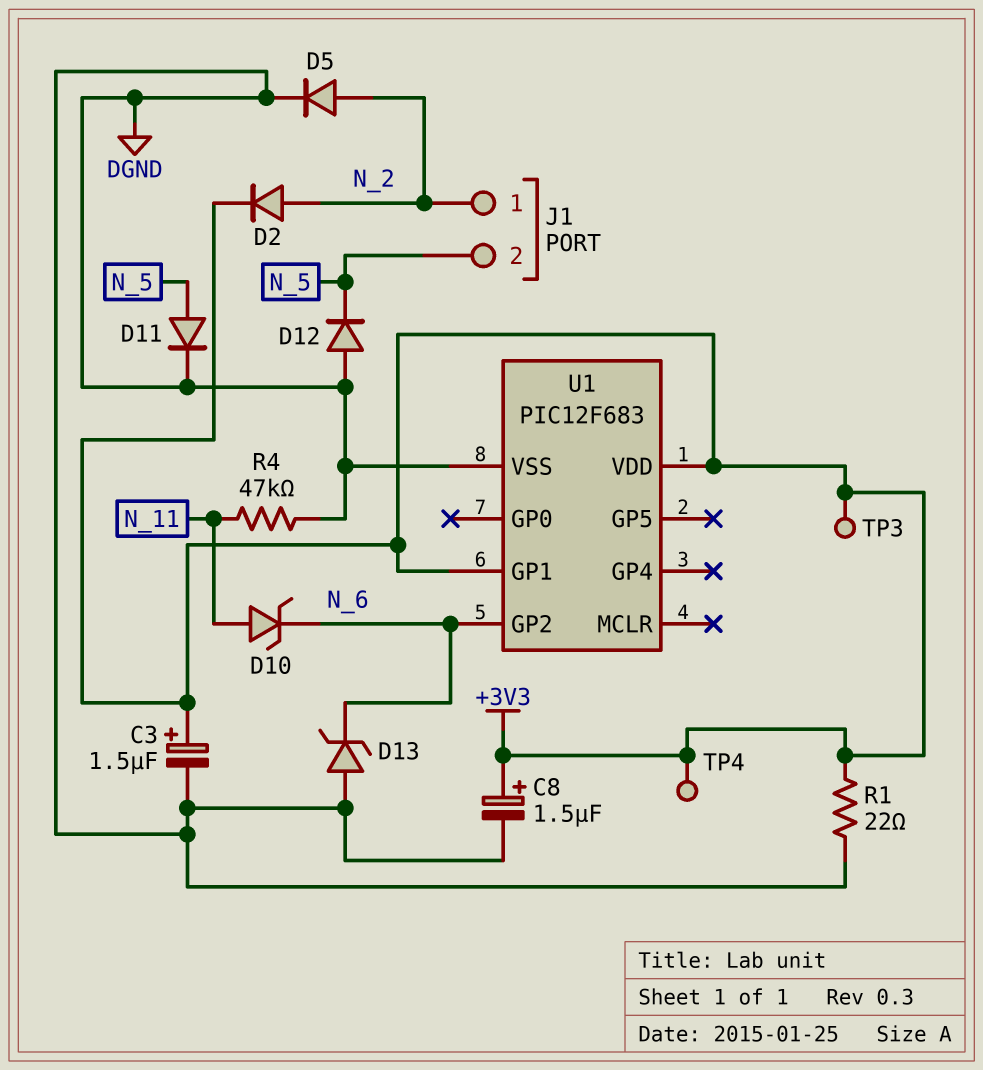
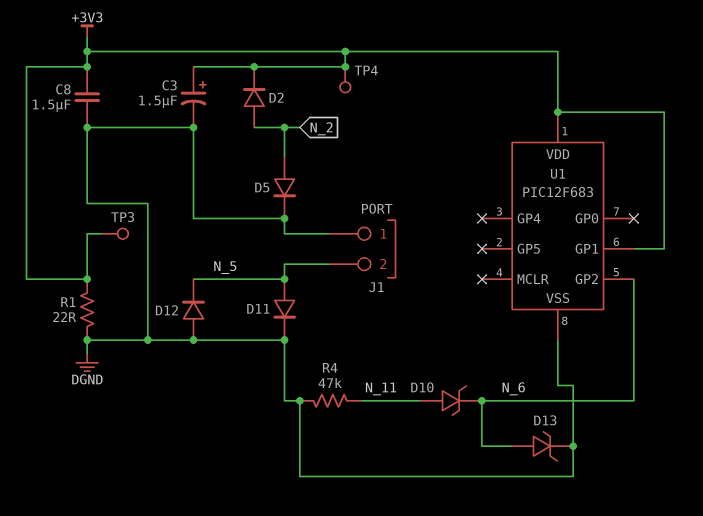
C8: 1.5uF (plus +3V3, minus DGND) -> 1.5uF (+3V3, DGND)
D13: zener (A DGND, K N_6) -> zener (A N_6, K DGND)
J1 pin 1: N_2 -> DGND

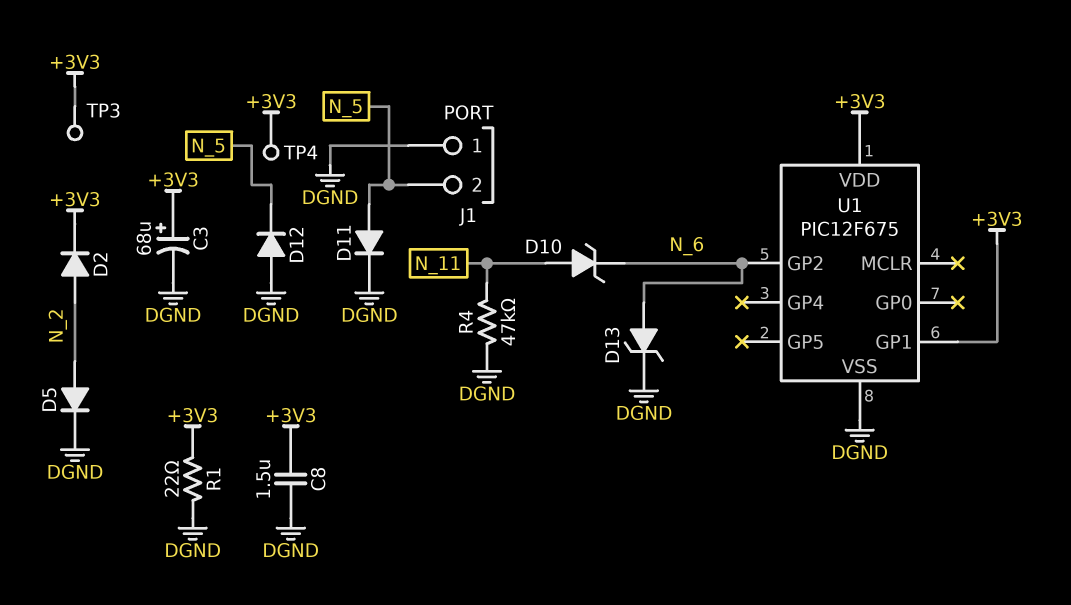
C3: 1.5uF (plus +3V3, minus DGND) -> 68uF (plus +3V3, minus DGND)
U1: PIC12F683 -> PIC12F675

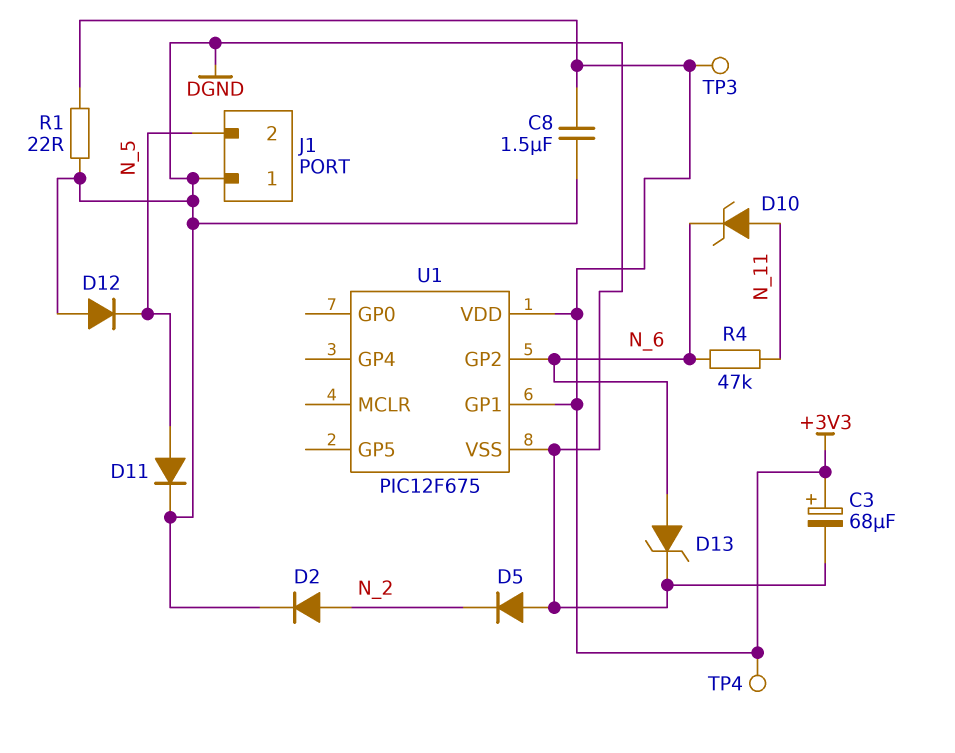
D2: diode (A N_2, K +3V3) -> diode (A N_2, K DGND)
D5: diode (A N_2, K DGND) -> diode (A DGND, K N_2)
R4: 47k (DGND, N_11) -> 47k (N_6, N_11)

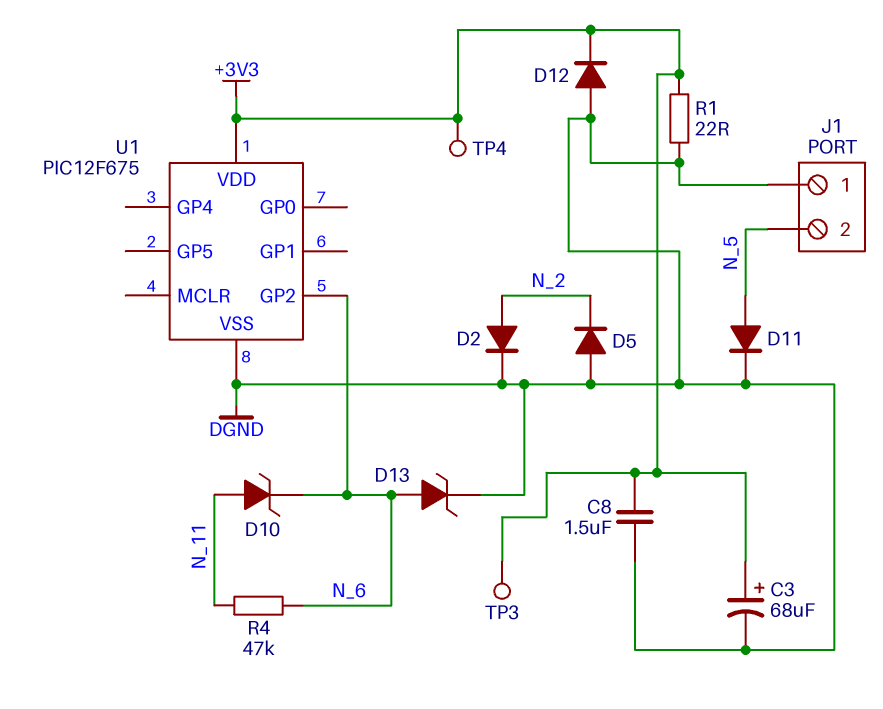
D12: diode (A DGND, K N_5) -> diode (A DGND, K +3V3)
U1 pin GP1: +3V3 -> none

